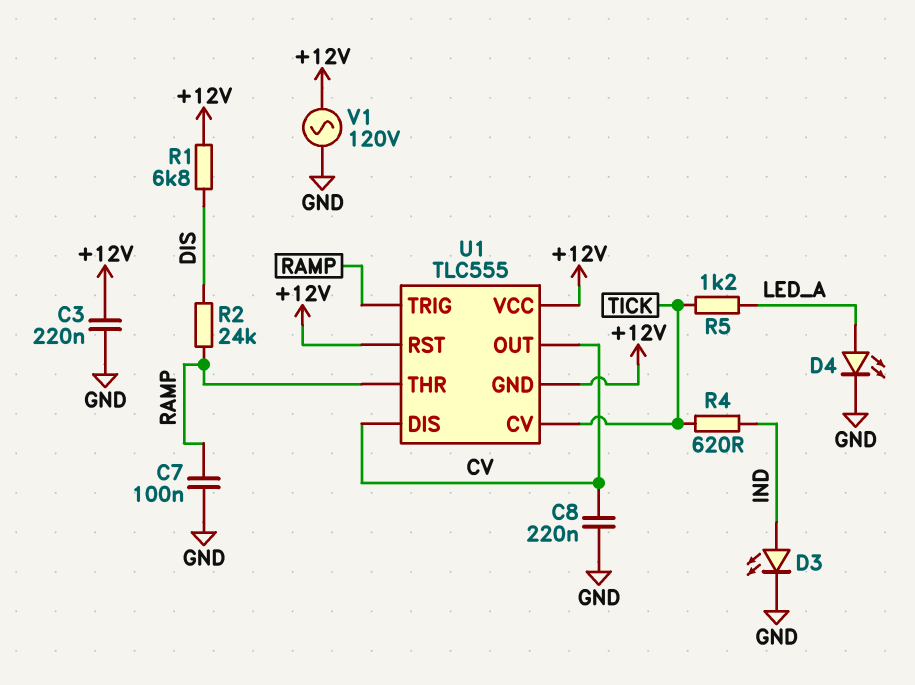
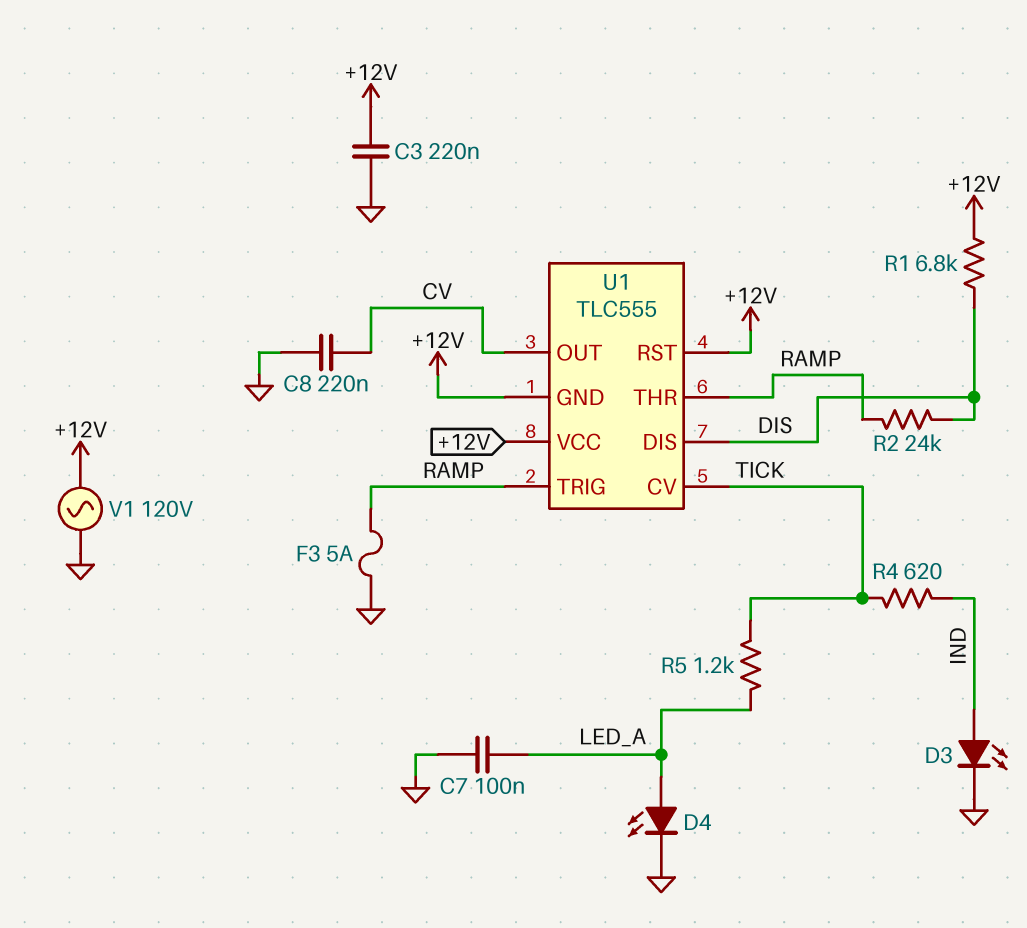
C7: 100nF (GND, RAMP) -> 100nF (GND, LED_A)
F3: none -> 5A (GND, RAMP)
U1 pin DIS: CV -> DIS

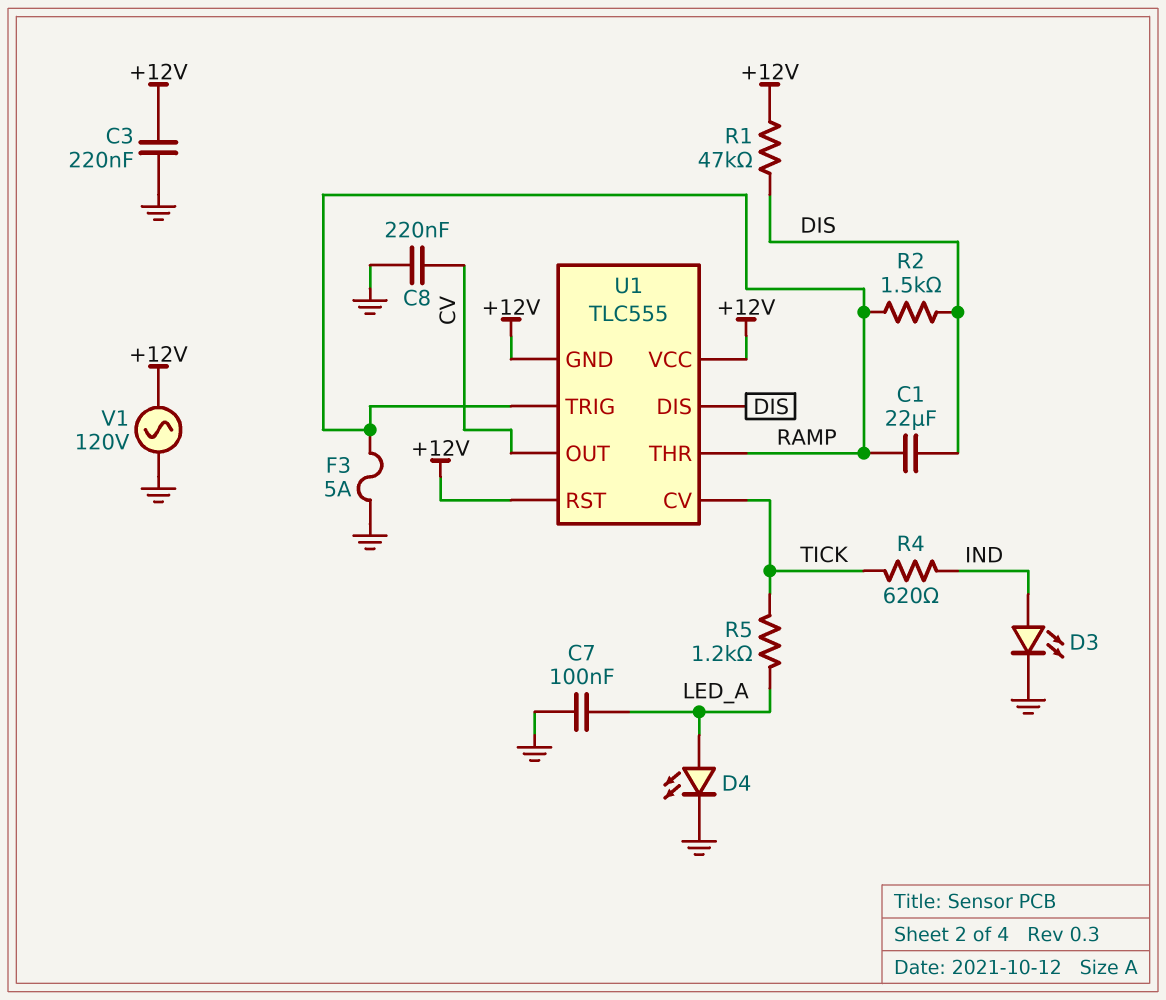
C1: none -> 22uF (DIS, RAMP)
R1: 6.8k (+12V, DIS) -> 47k (+12V, DIS)
R2: 24k (DIS, RAMP) -> 1.5k (DIS, RAMP)

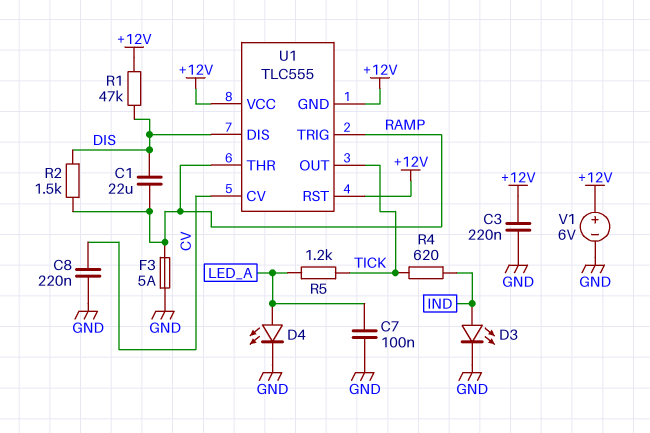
U1 pin CV: TICK -> CV
U1 pin OUT: CV -> TICK
V1: AC 120V (+12V, GND) -> 6V (plus +12V, minus GND)

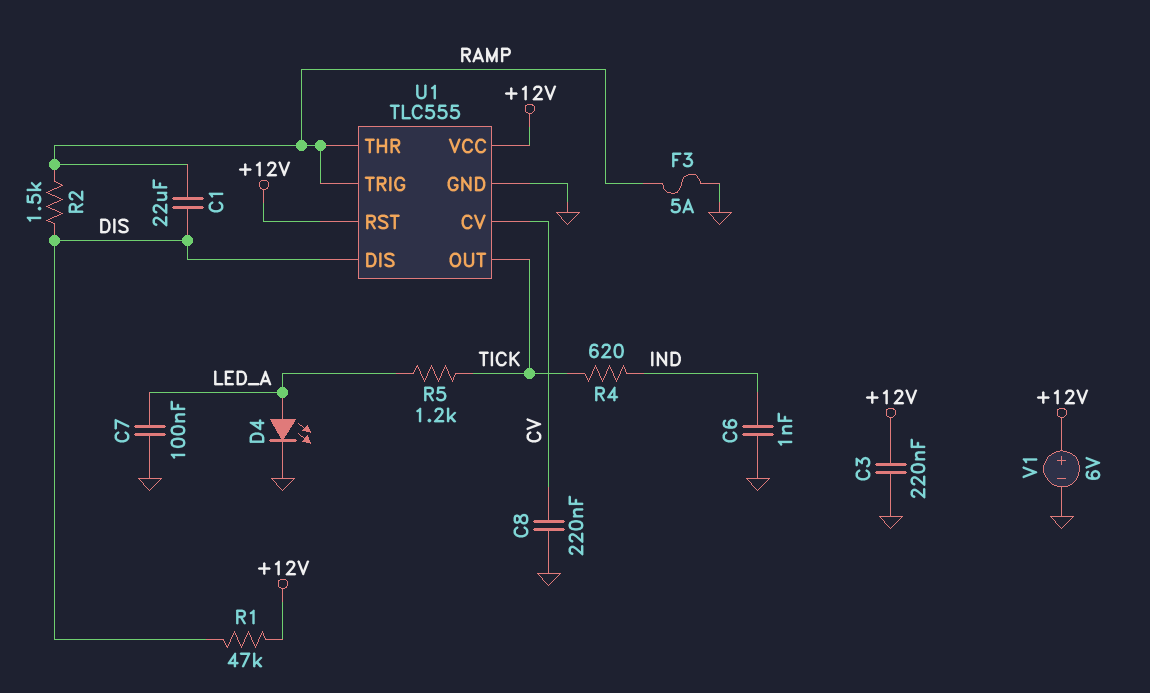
C6: none -> 1nF (GND, IND)
D3: LED (A IND, K GND) -> none
U1 pin GND: +12V -> GND

